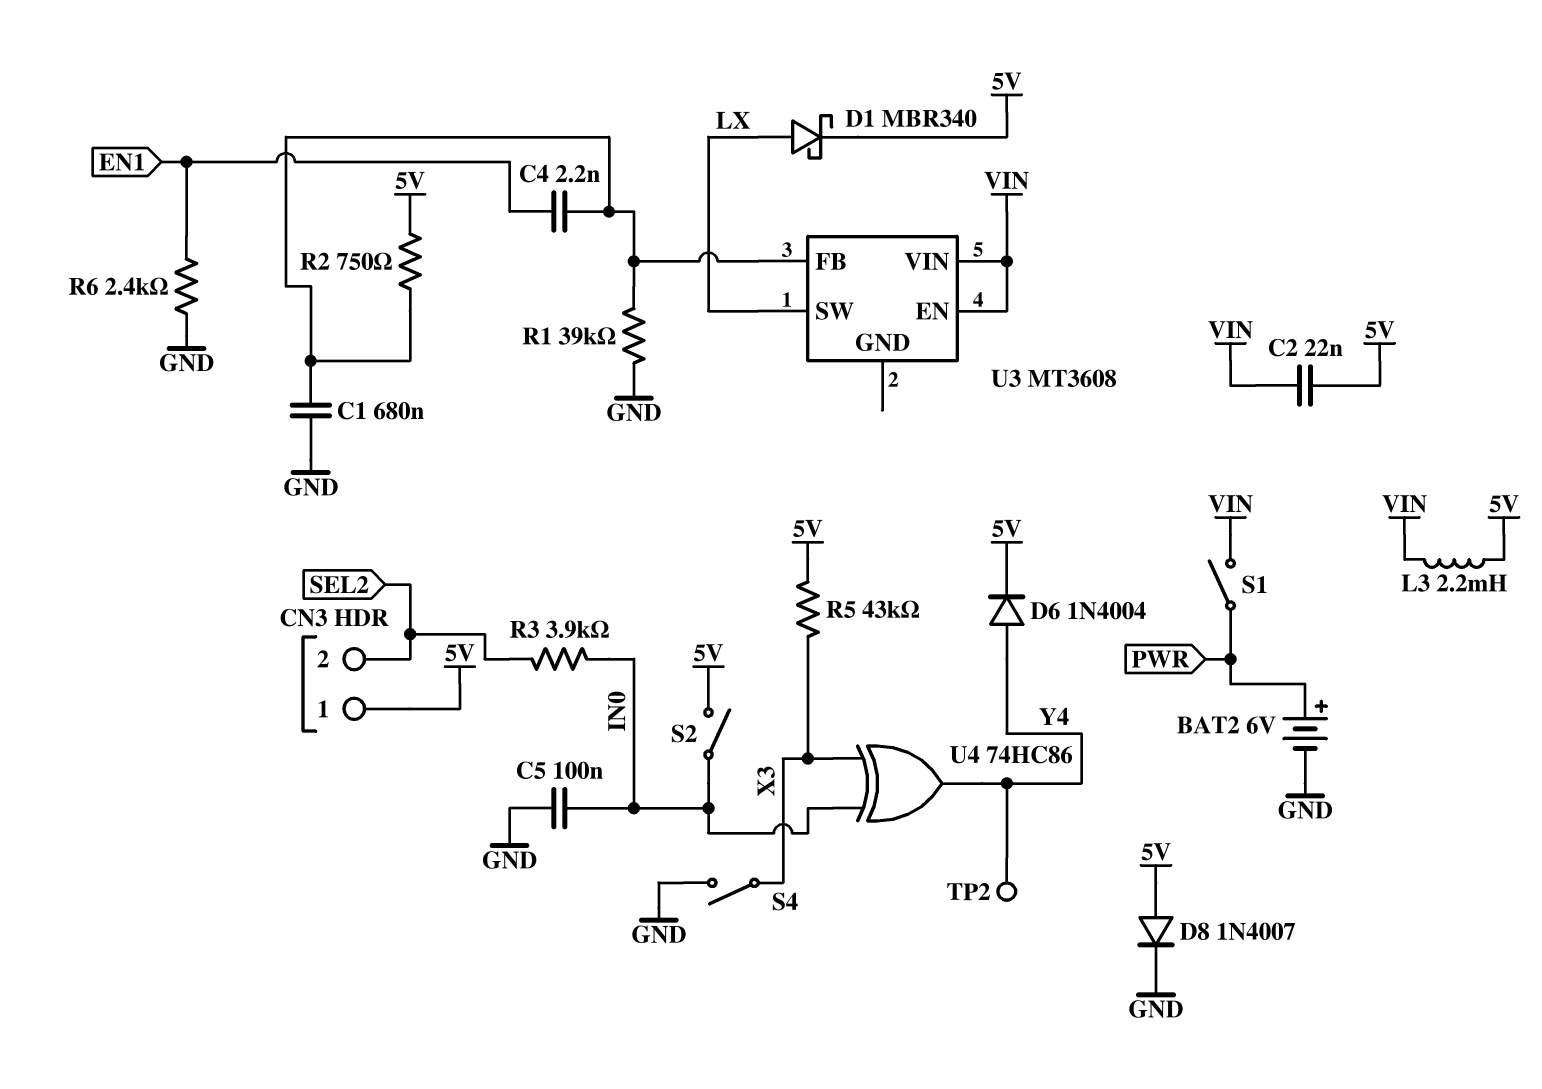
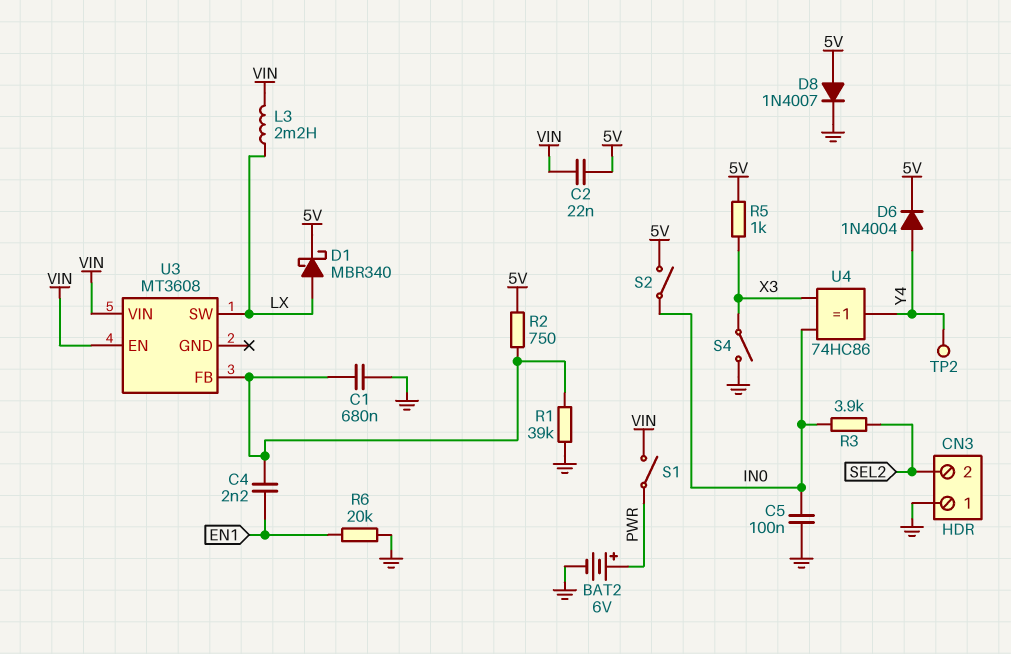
CN3 pin 1: 5V -> GND
L3: 2.2mH (5V, VIN) -> 2.2mH (LX, VIN)
R5: 43k (5V, X3) -> 1k (5V, X3)
R6: 2.4k (EN1, GND) -> 20k (EN1, GND)

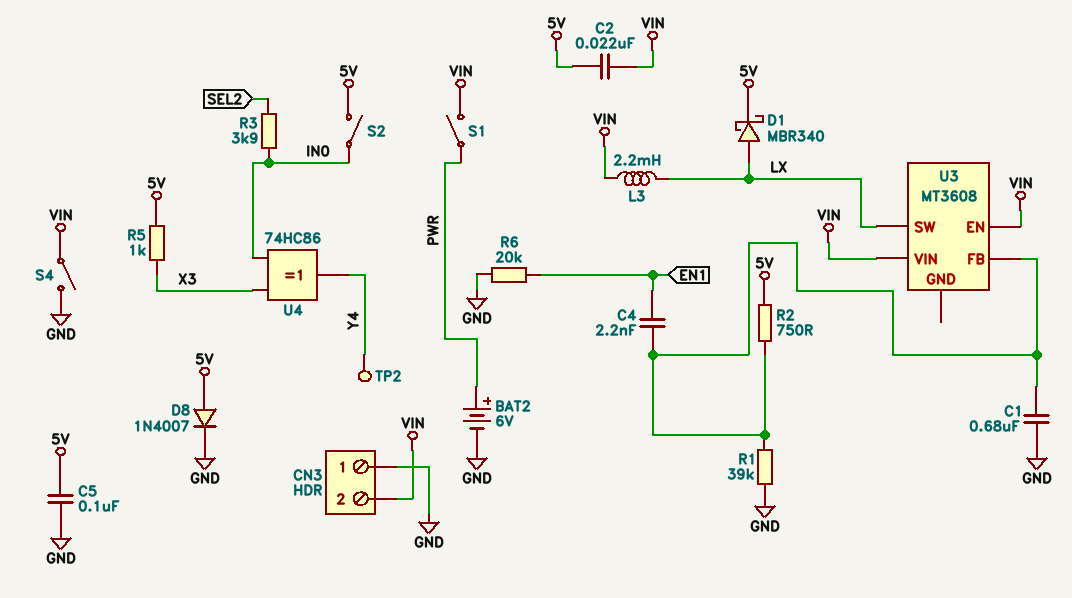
C5: 100nF (GND, IN0) -> 100nF (5V, GND)
CN3 pin 2: SEL2 -> VIN
D6: diode 1N4004 (A Y4, K 5V) -> none
S4: switch (GND, X3) -> switch (GND, VIN)

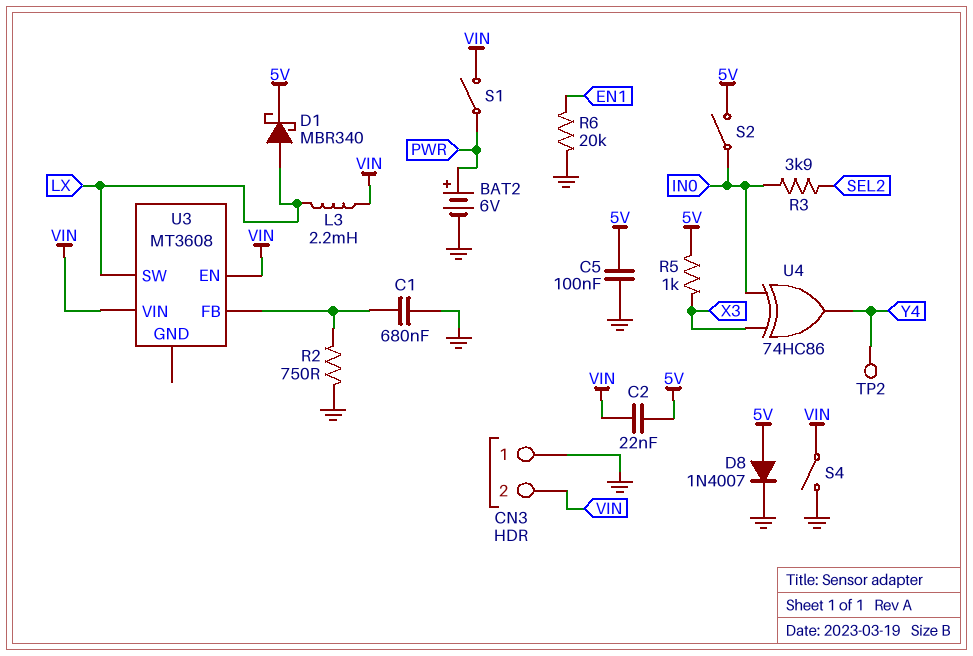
C4: 2.2nF (EN1, U3/FB) -> none
R1: 39k (GND, U3/FB) -> none
R2: 750 (5V, U3/FB) -> 750 (GND, U3/FB)

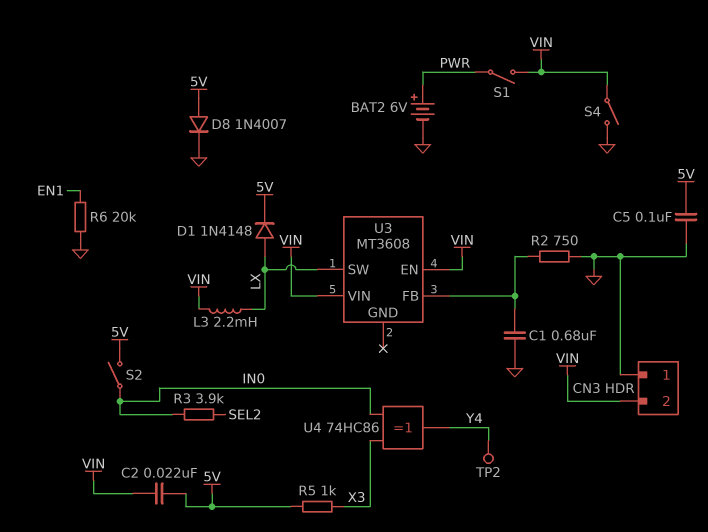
D1: schottky MBR340 (A LX, K 5V) -> diode 1N4148 (A LX, K 5V)

